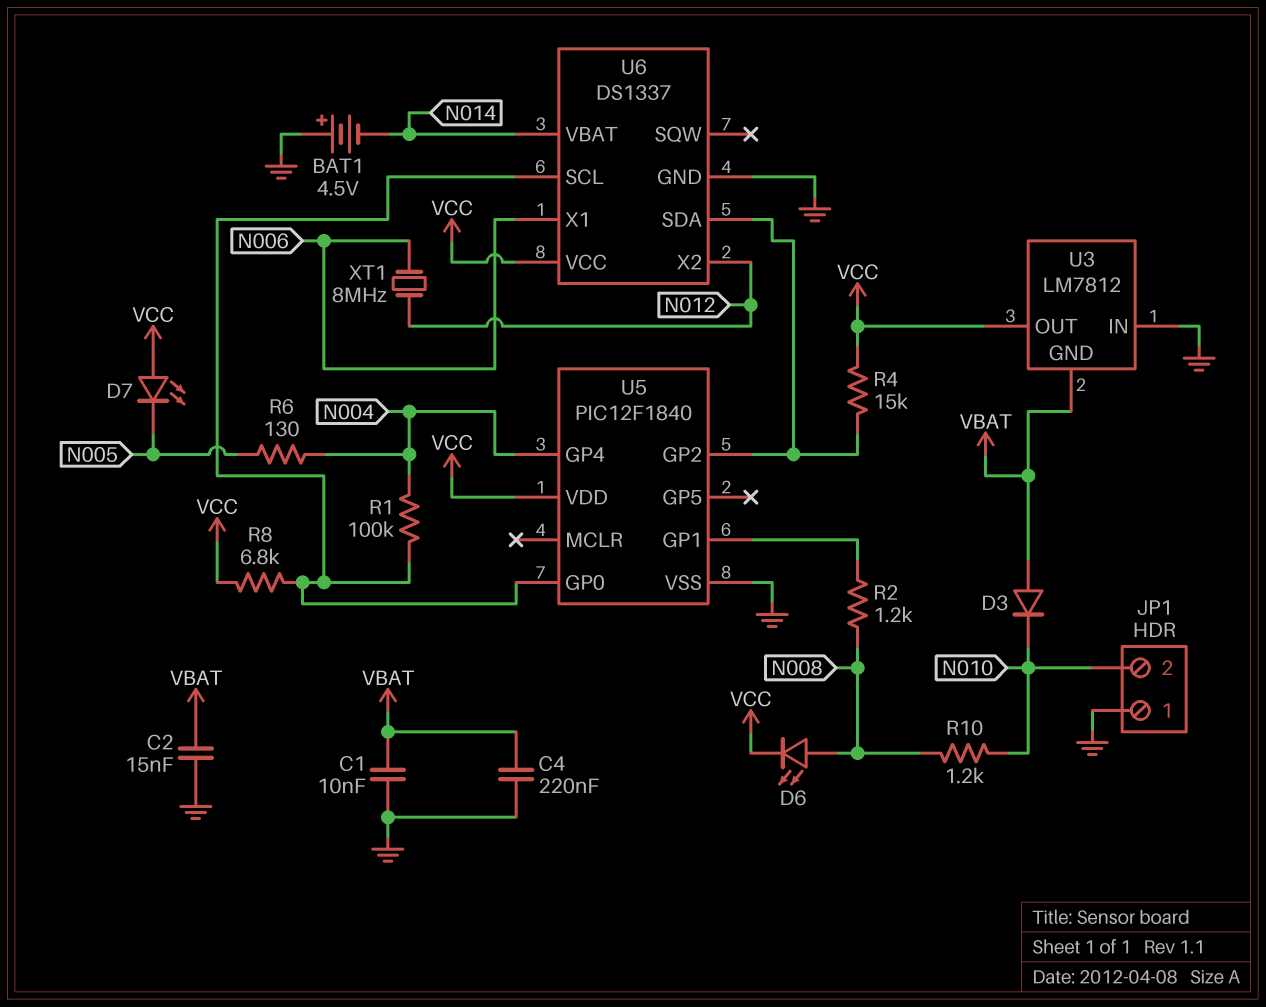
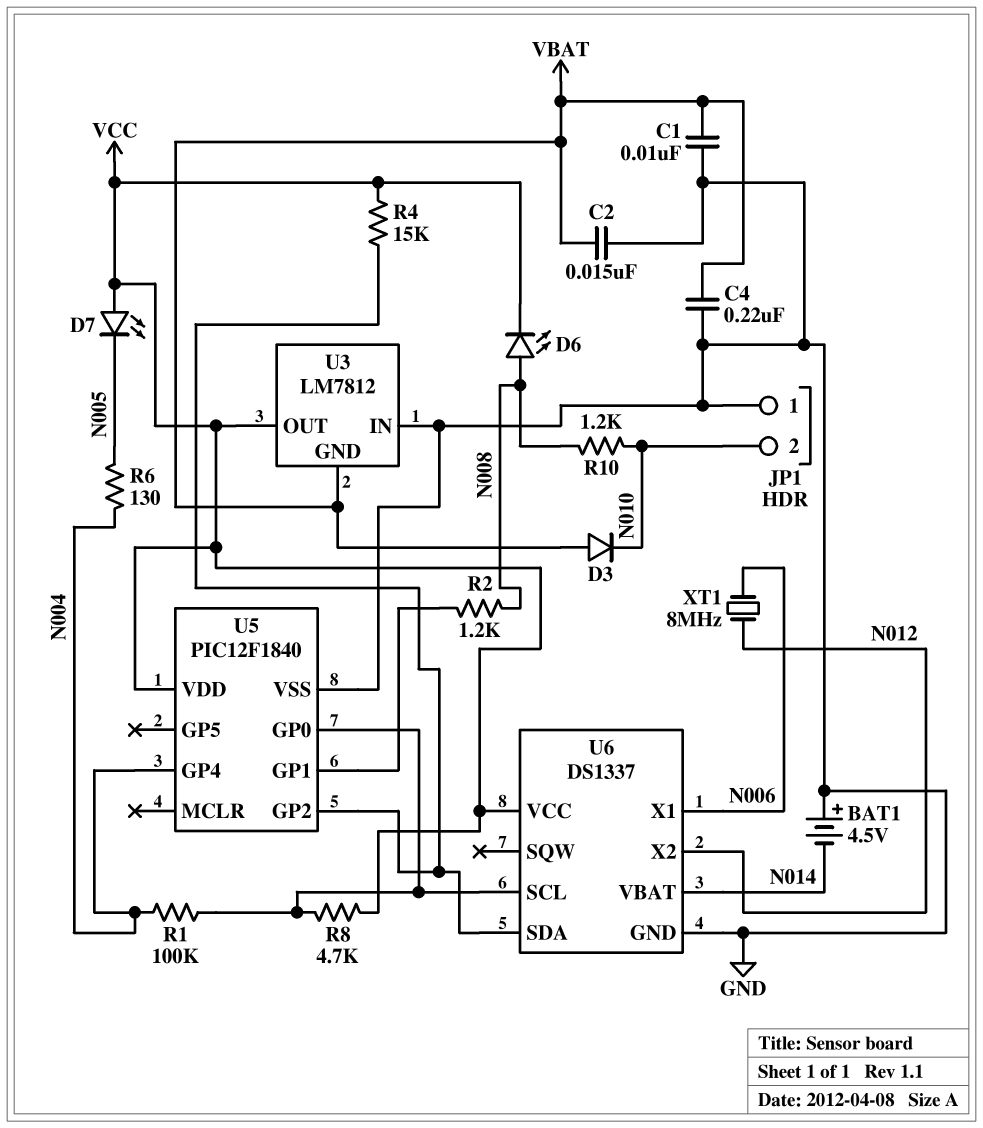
R8: 6.8k (U5/GP0, VCC) -> 4.7k (U5/GP0, VCC)

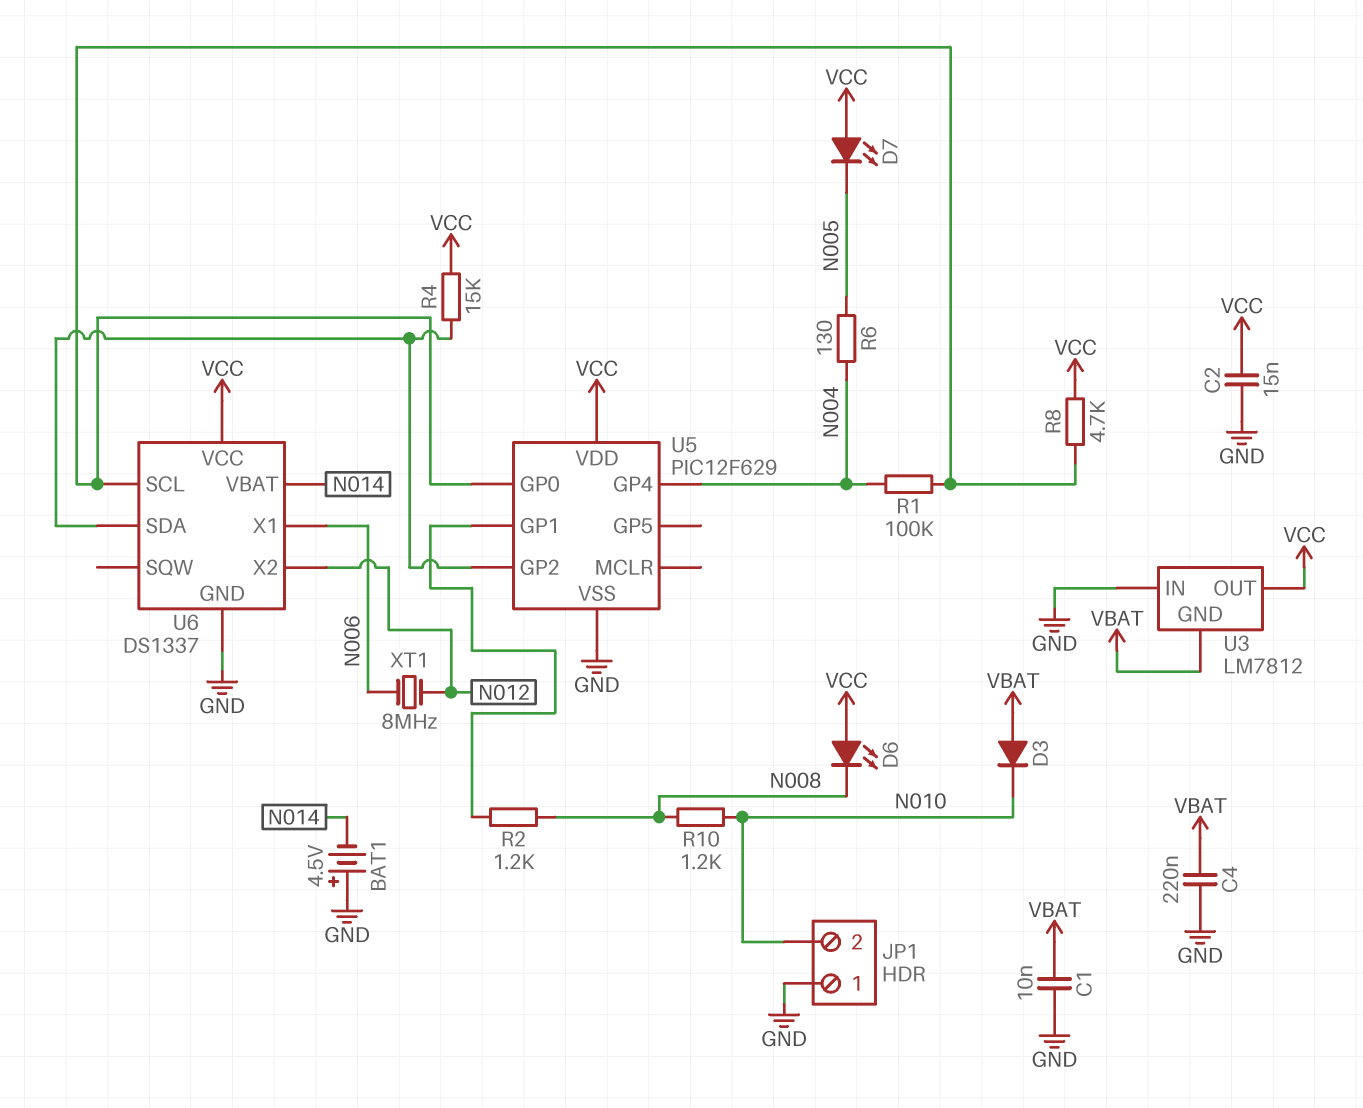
C2: 15nF (GND, VBAT) -> 15nF (GND, VCC)
D6: LED (A N008, K VCC) -> LED (A VCC, K N008)
U5: PIC12F1840 -> PIC12F629

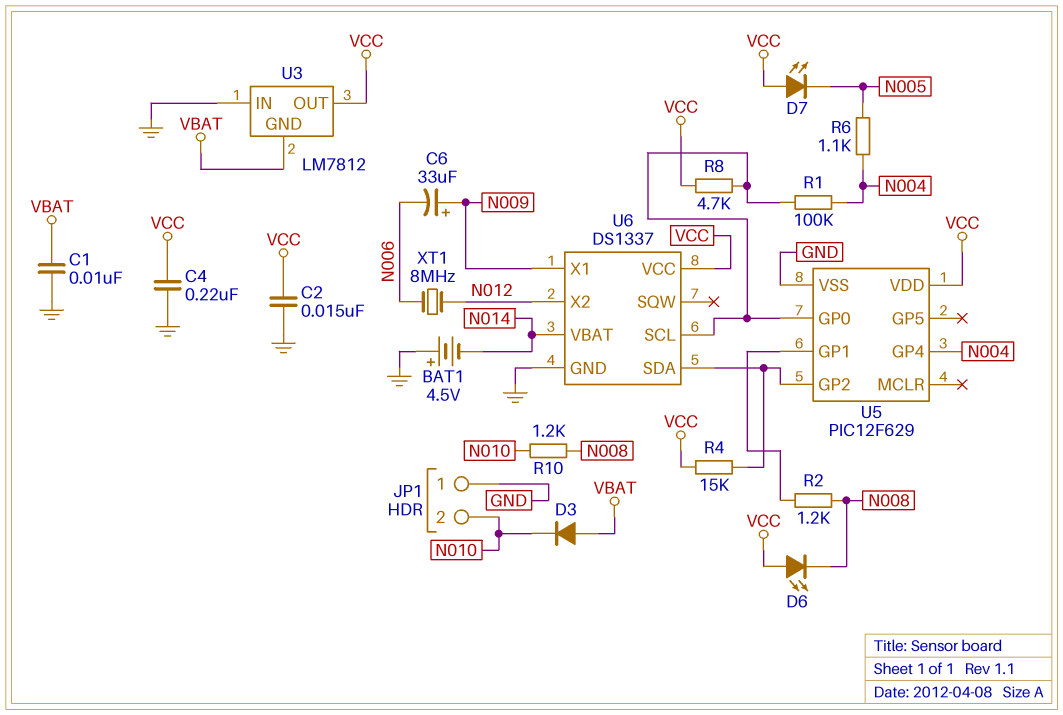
C4: 220nF (GND, VBAT) -> 220nF (GND, VCC)
C6: none -> 33uF (plus N009, minus N006)
R6: 130 (N004, N005) -> 1.1k (N004, N005)
U6 pin X1: N006 -> N009

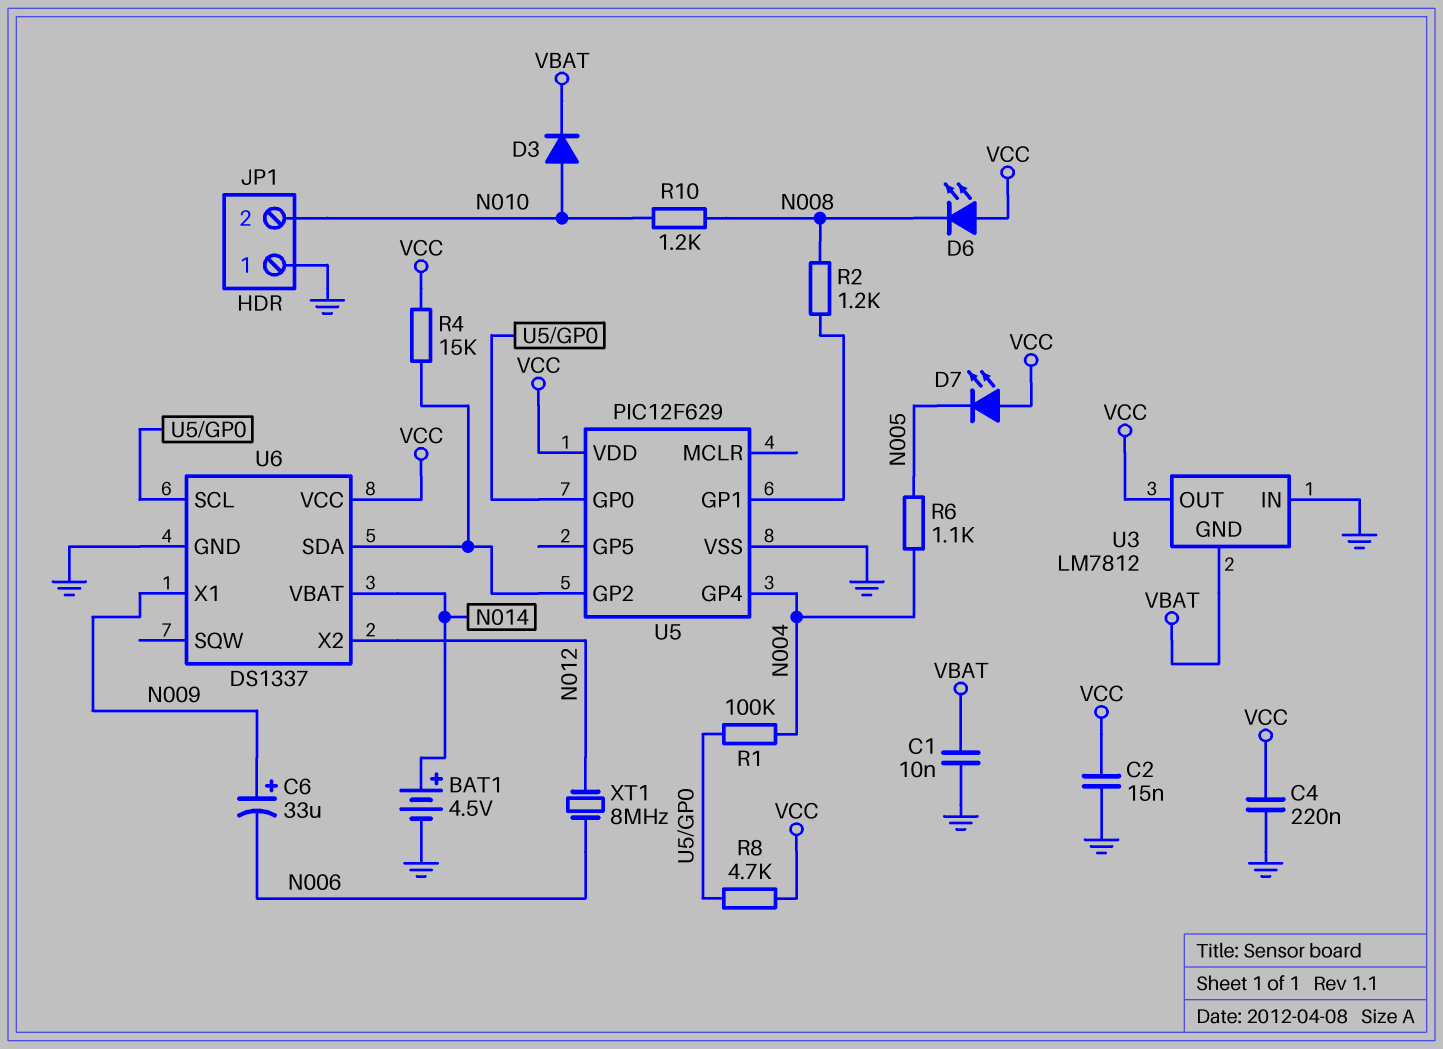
BAT1: 4.5V (plus GND, minus N014) -> 4.5V (plus N014, minus GND)
D3: diode (A VBAT, K N010) -> diode (A N010, K VBAT)

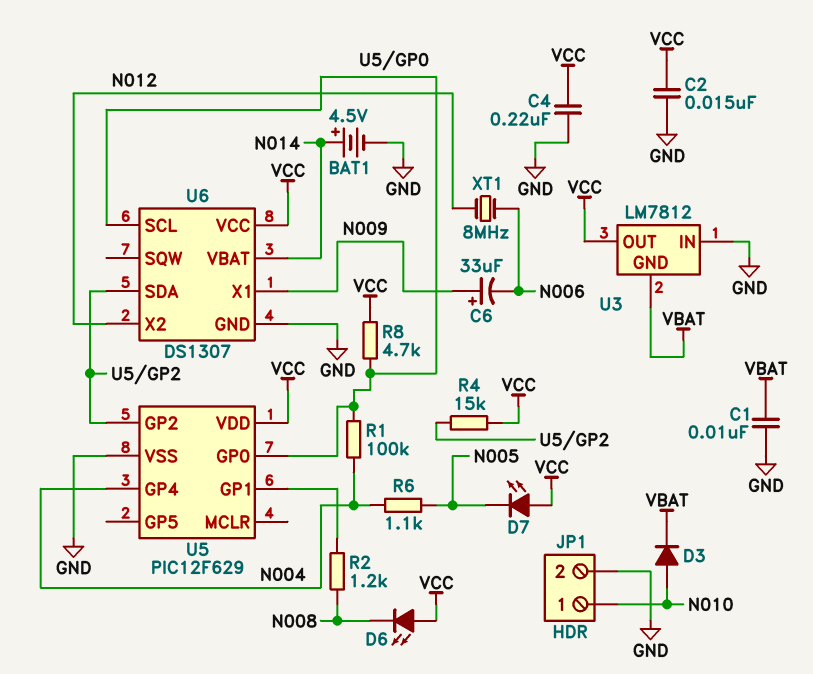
JP1 pin 1: GND -> N010
JP1 pin 2: N010 -> GND
R10: 1.2k (N008, N010) -> none
U6: DS1337 -> DS1307

